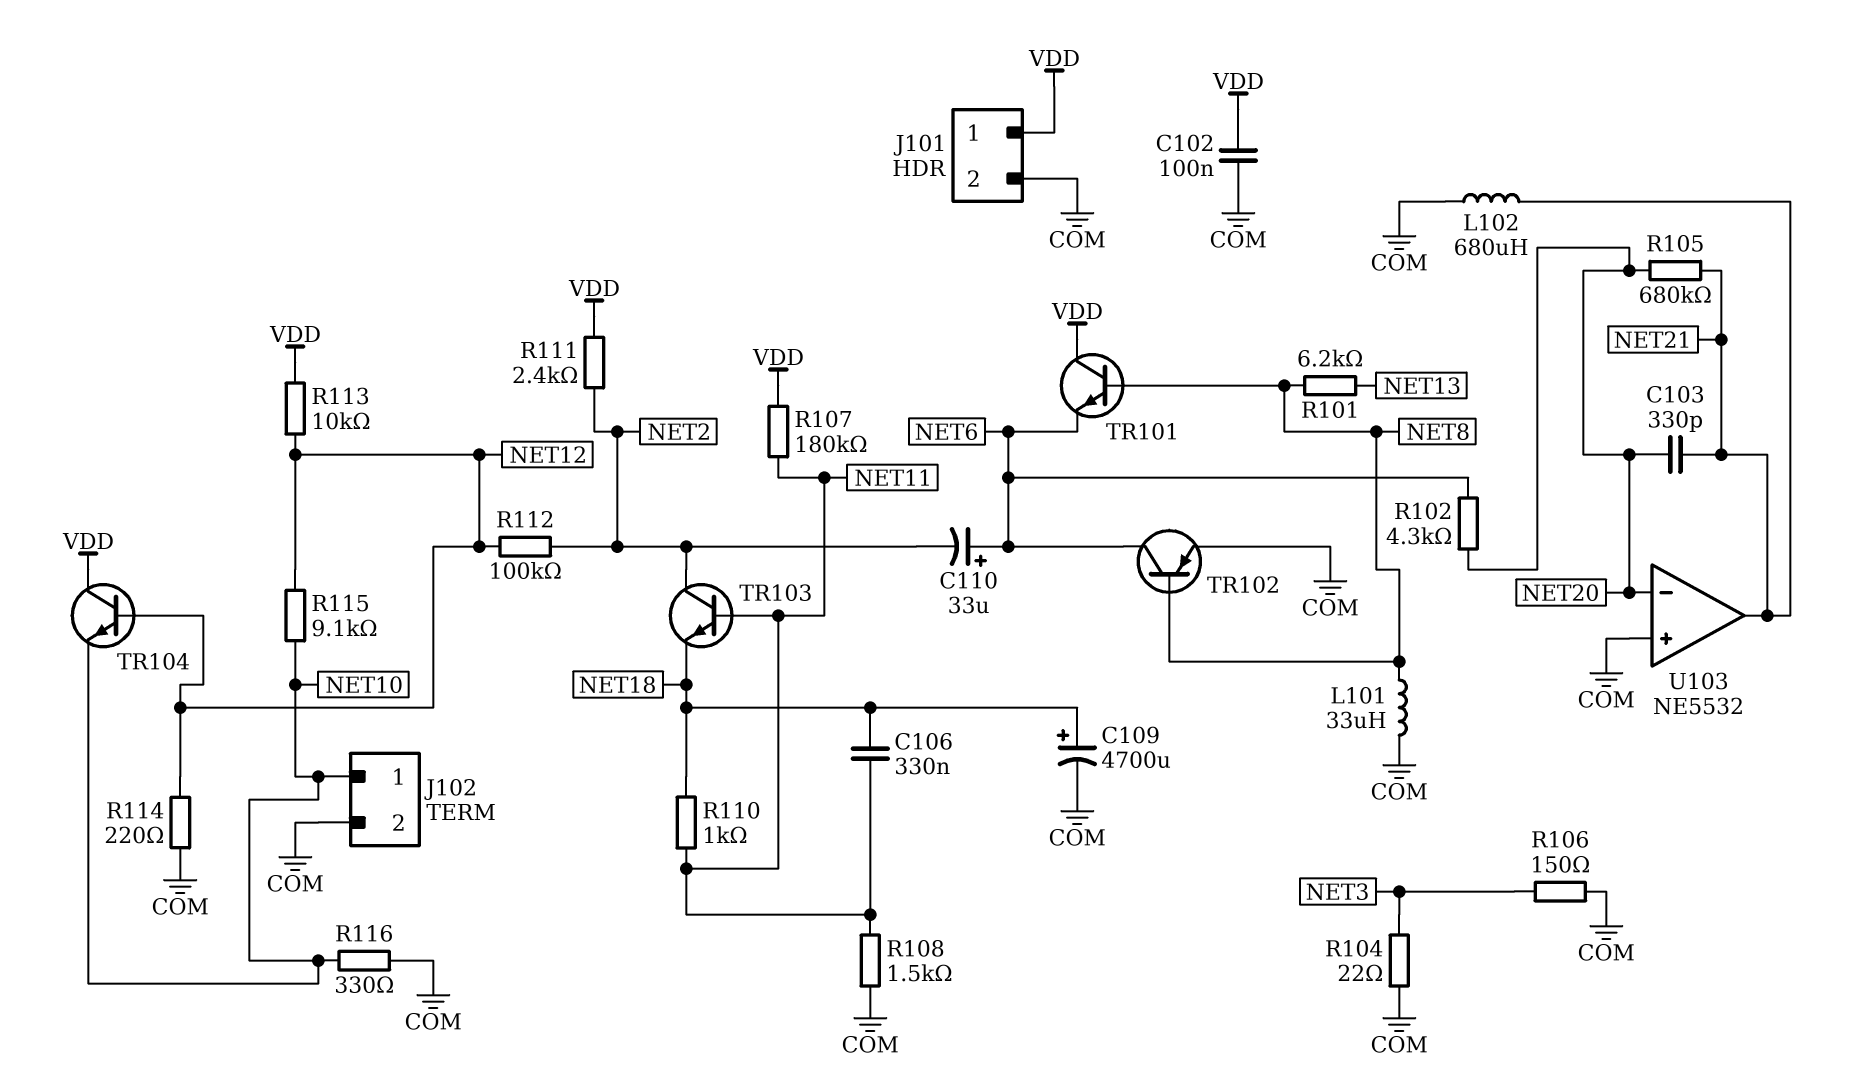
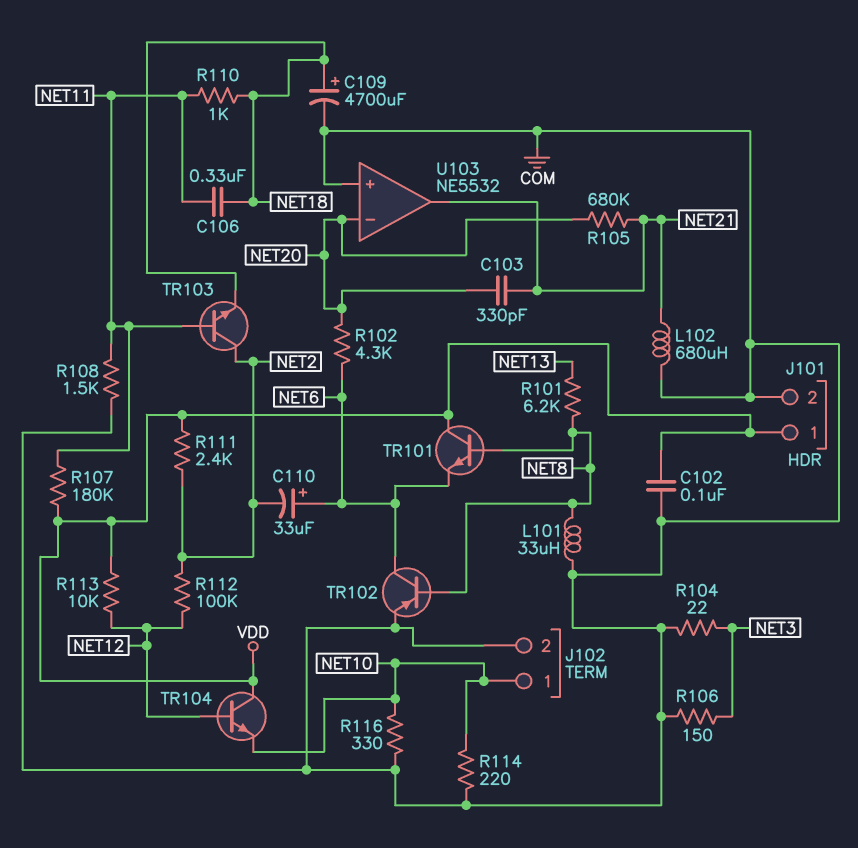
R114: 220 (COM, NET12) -> 220 (COM, NET10)
R115: 9.1k (NET10, NET12) -> none

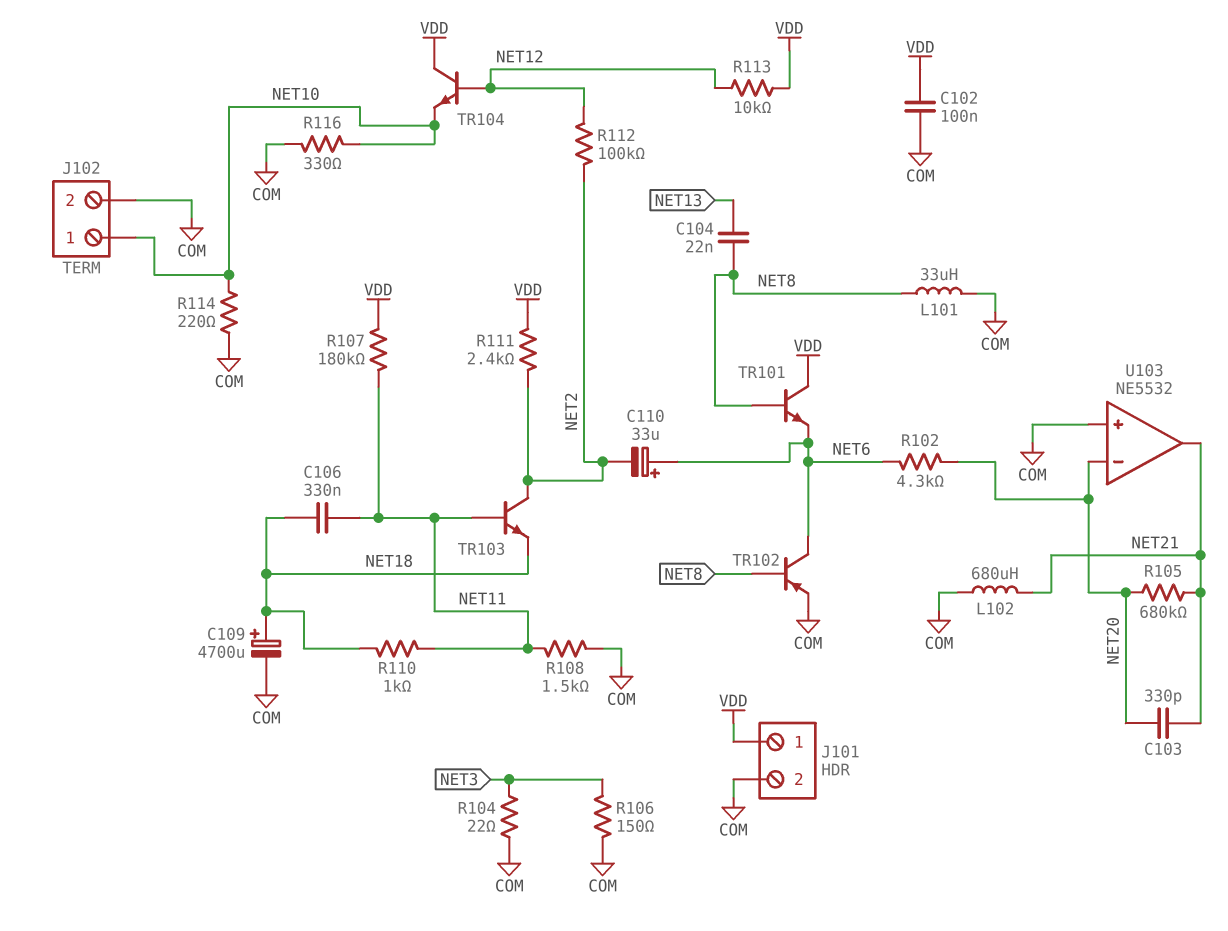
C104: none -> 22nF (NET8, NET13)
R101: 6.2k (NET8, NET13) -> none

